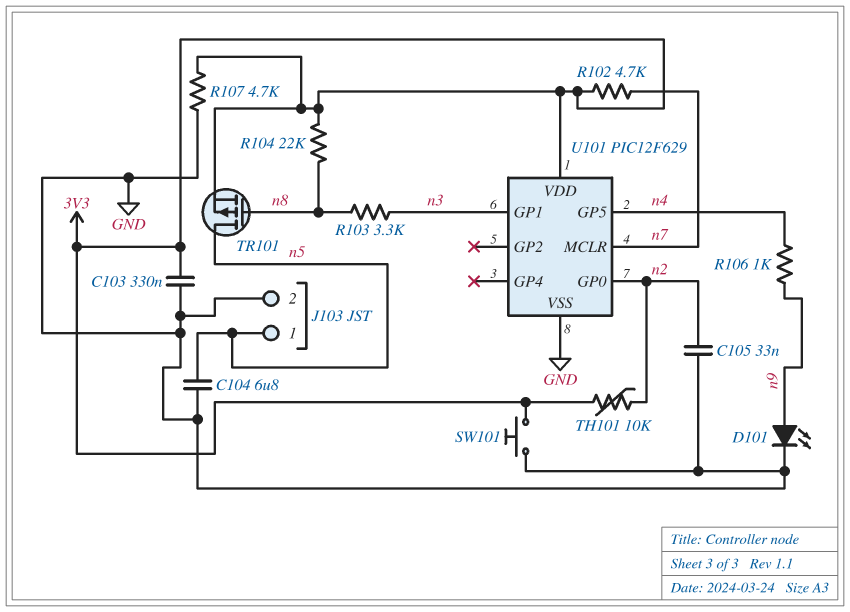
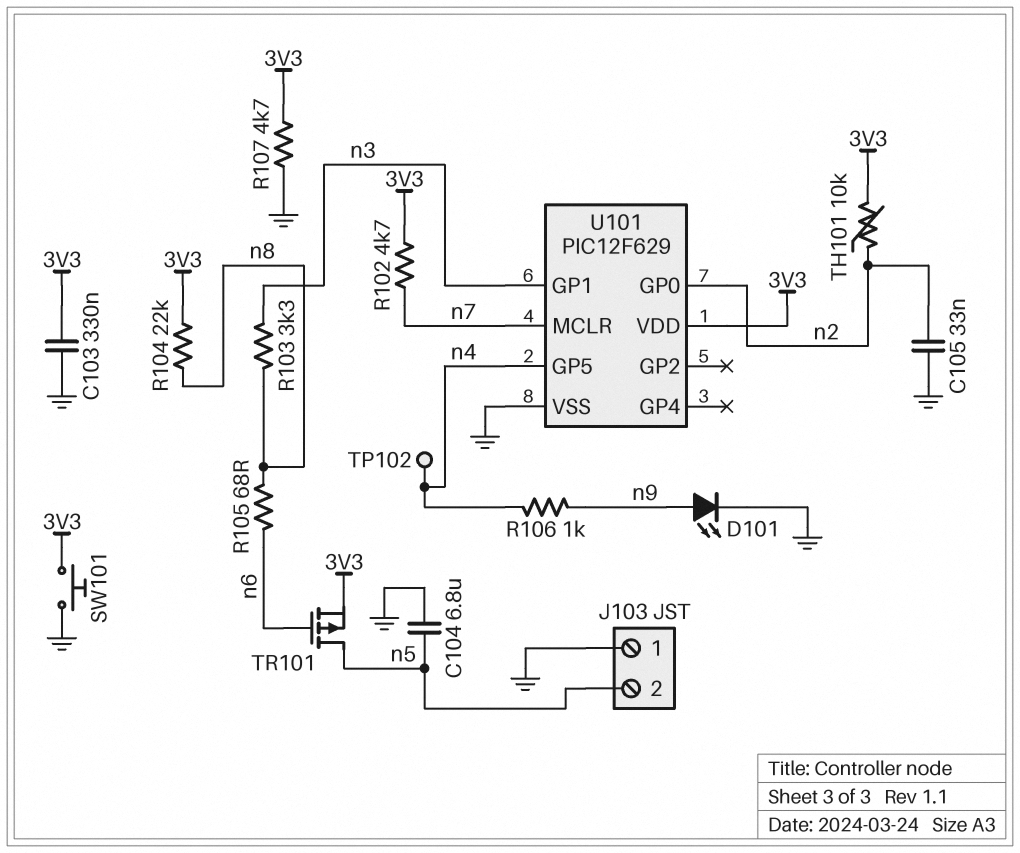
J103 pin 1: n5 -> GND
J103 pin 2: GND -> n5
R105: none -> 68 (n6, n8)
TP102: none -> test point (n4)
TR101: PMOS (G n8, D n5, S 3V3) -> PMOS (G n6, D n5, S 3V3)

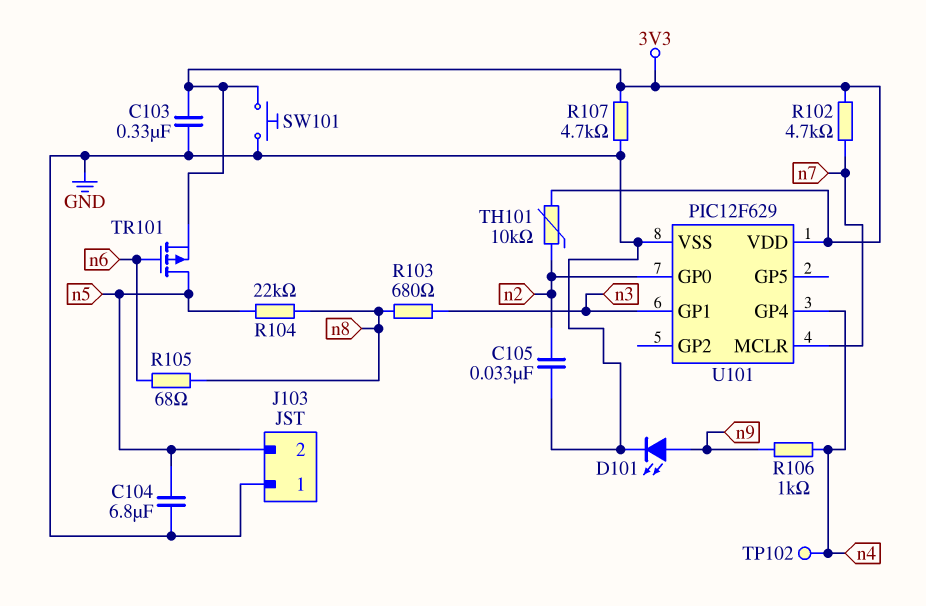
R103: 3.3k (n3, n8) -> 680 (n3, n8)
R104: 22k (3V3, n8) -> 22k (n5, n8)
U101 pin GP4: none -> n4
U101 pin GP5: n4 -> none

